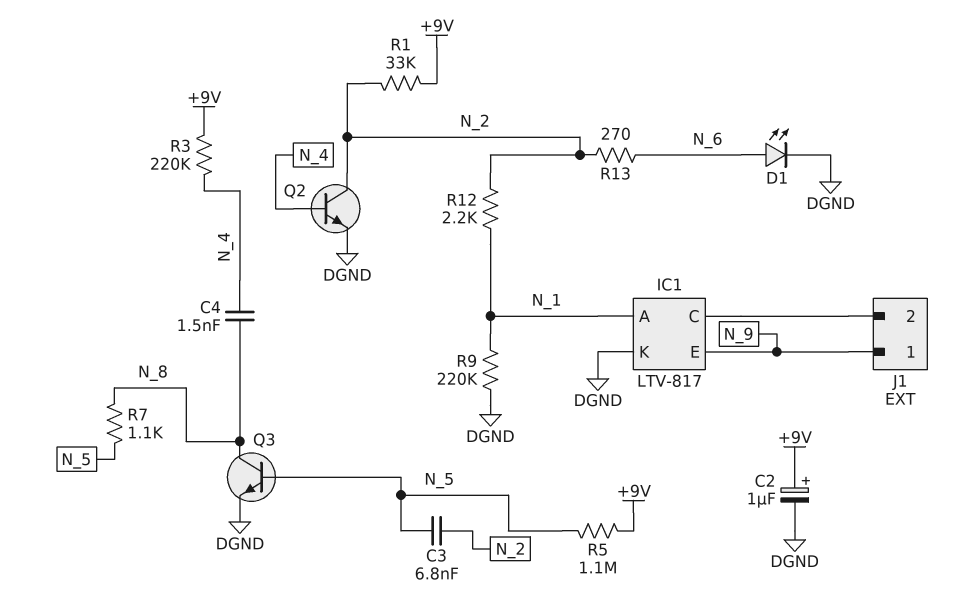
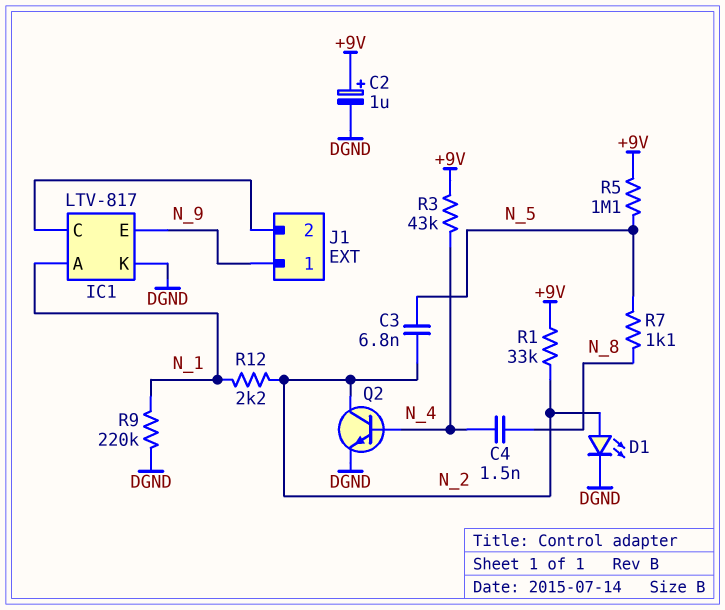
D1: LED (A N_6, K DGND) -> LED (A N_2, K DGND)
Q3: NPN (B N_5, C N_8, E DGND) -> none
R3: 220k (+9V, N_4) -> 43k (+9V, N_4)
R13: 270 (N_2, N_6) -> none

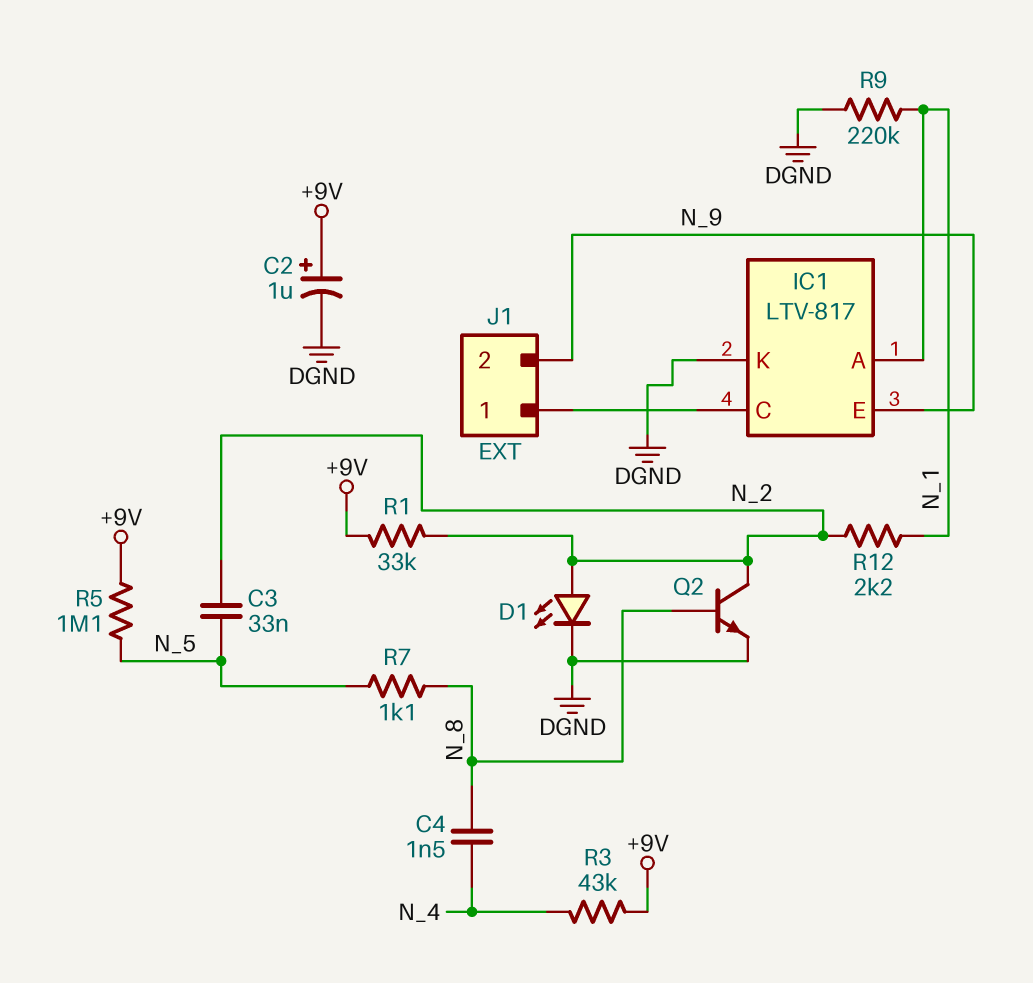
C3: 6.8nF (N_2, N_5) -> 33nF (N_2, N_5)
J1 pin 1: N_9 -> IC1/C
J1 pin 2: IC1/C -> N_9
Q2: NPN (B N_4, C N_2, E DGND) -> NPN (B N_8, C N_2, E DGND)

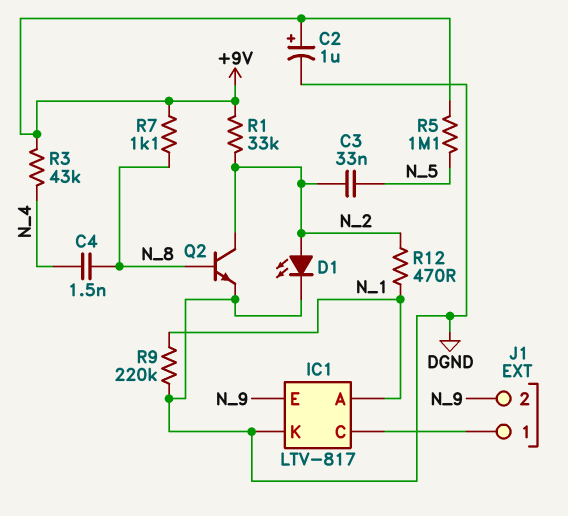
R7: 1.1k (N_5, N_8) -> 1.1k (+9V, N_8)
R12: 2.2k (N_1, N_2) -> 470 (N_1, N_2)

